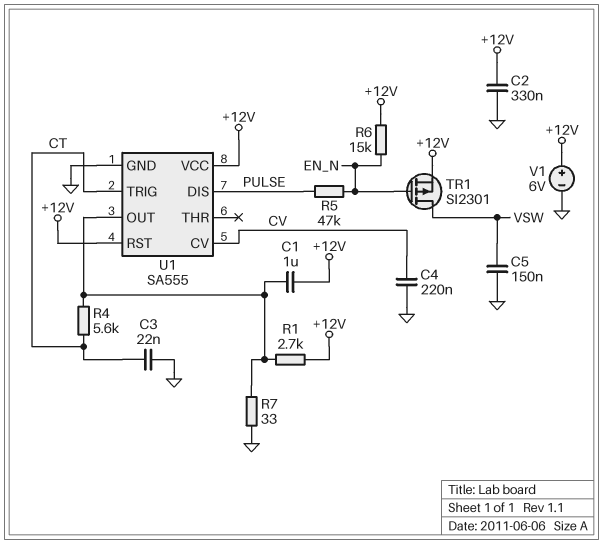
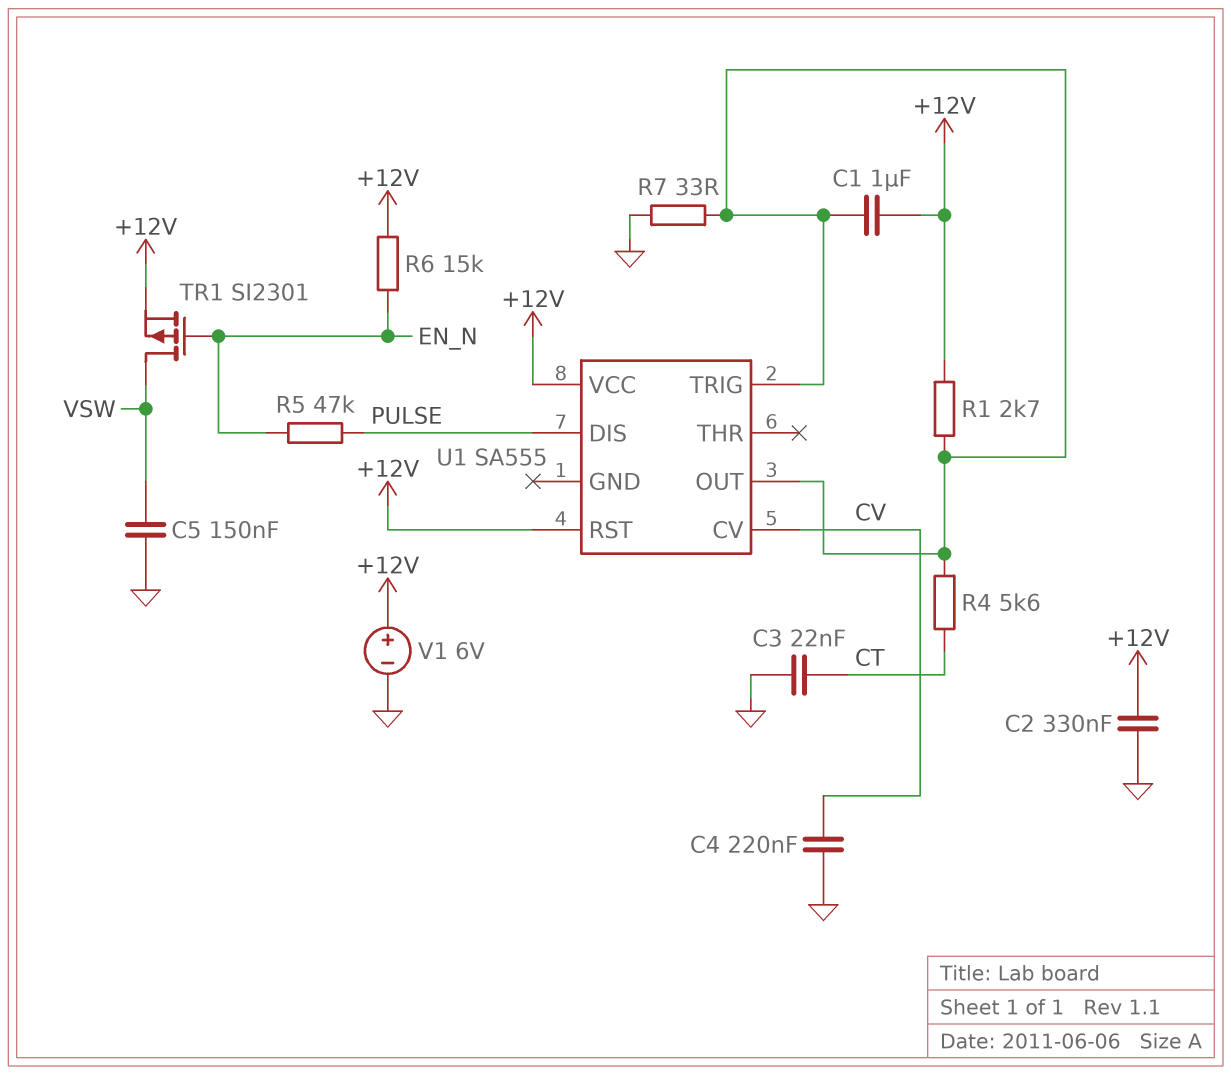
U1 pin GND: GND -> none
U1 pin TRIG: CT -> U1/OUT

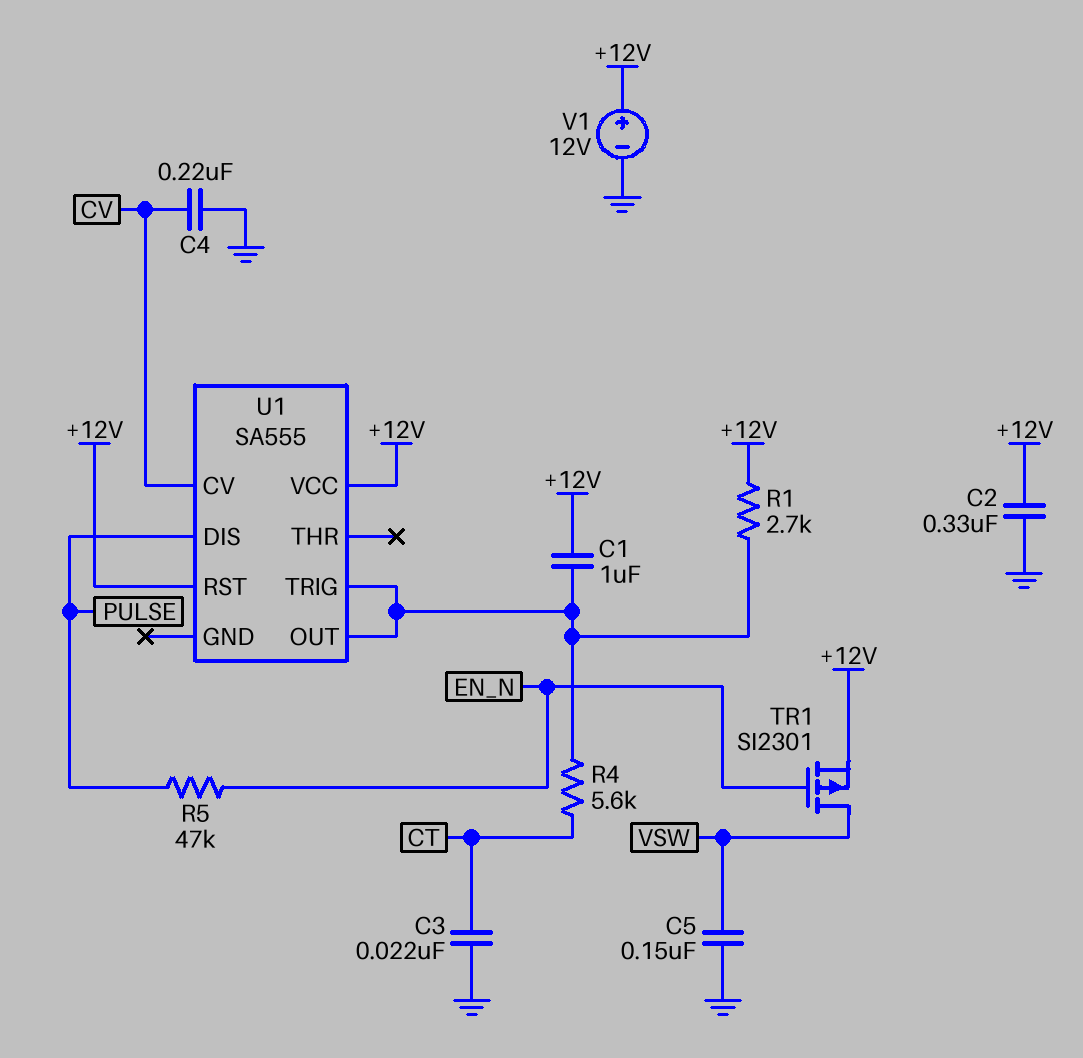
R6: 15k (+12V, EN_N) -> none
R7: 33 (GND, U1/OUT) -> none
V1: 6V (plus +12V, minus GND) -> 12V (plus +12V, minus GND)

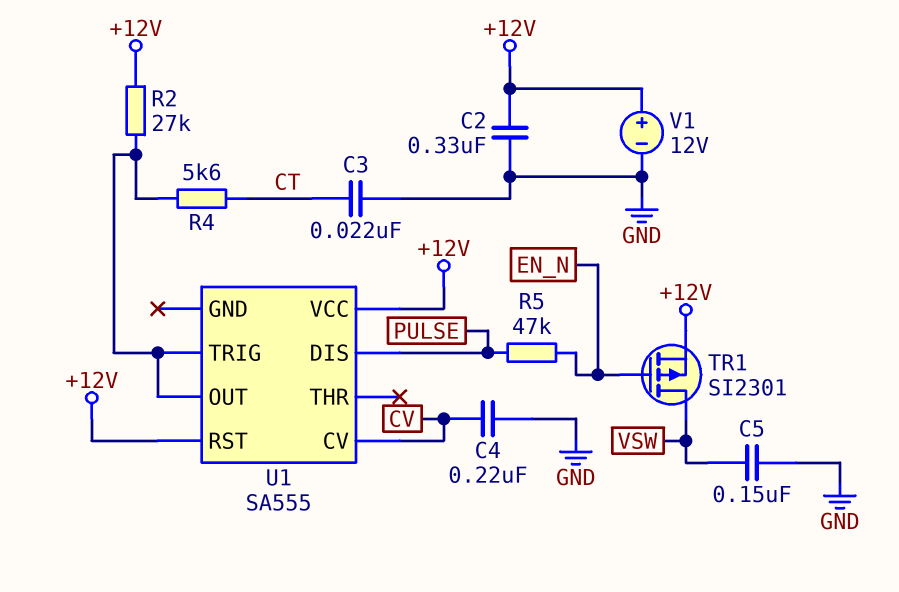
C1: 1uF (+12V, U1/OUT) -> none
R1: 2.7k (+12V, U1/OUT) -> none
R2: none -> 27k (+12V, U1/OUT)

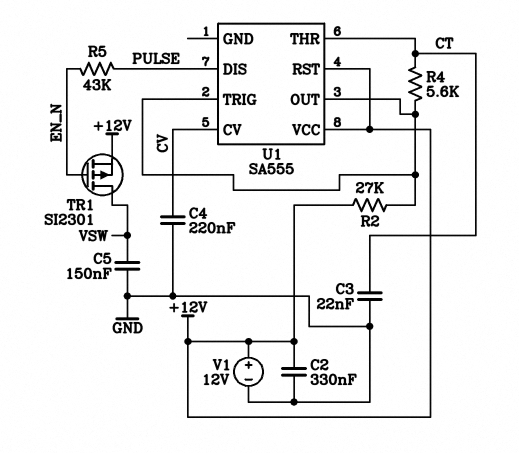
R5: 47k (EN_N, PULSE) -> 43k (EN_N, PULSE)
U1 pin THR: none -> CT

